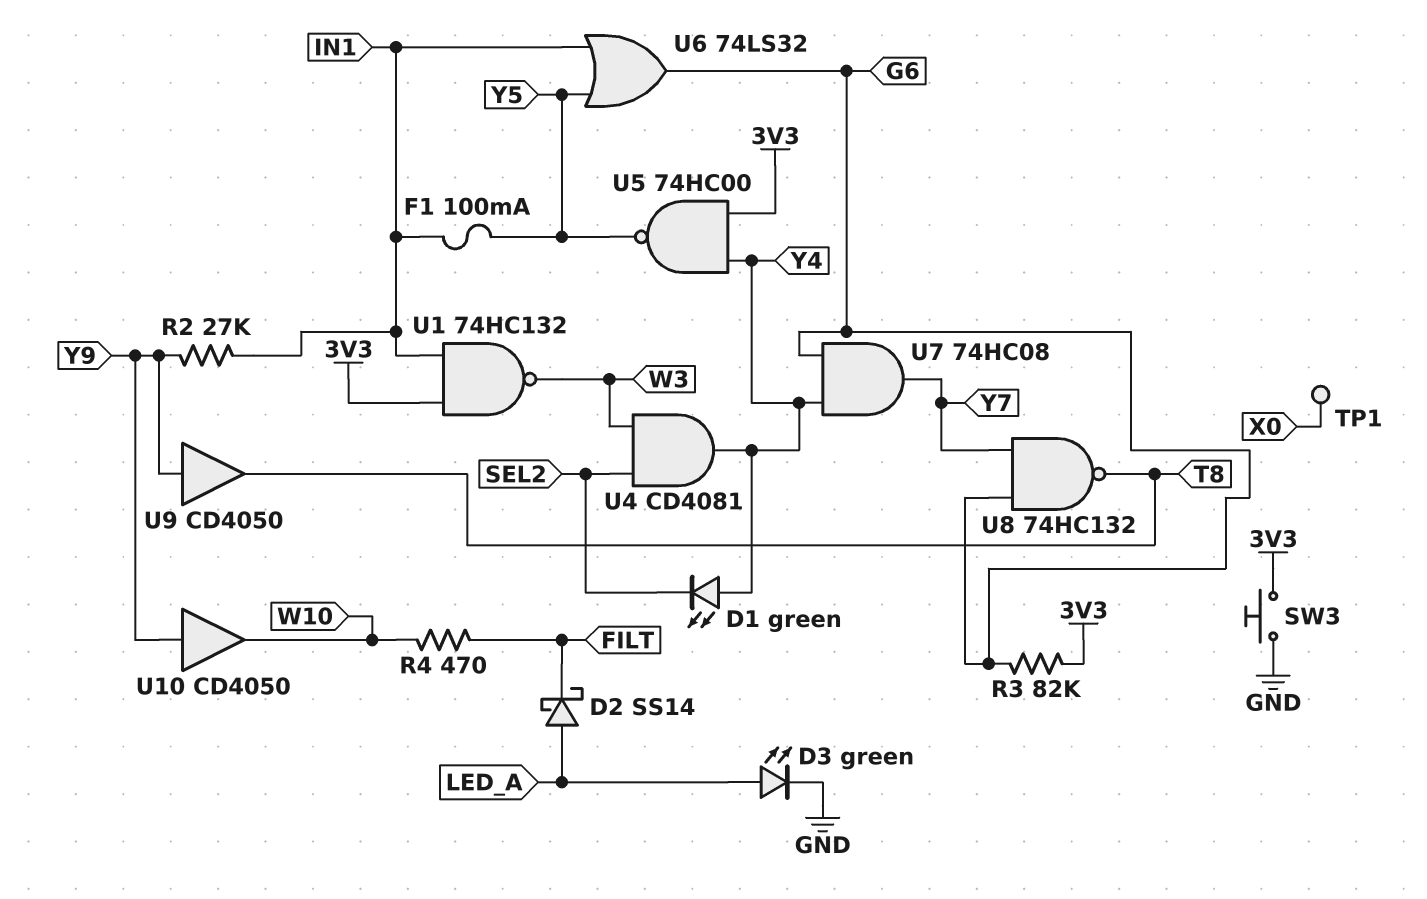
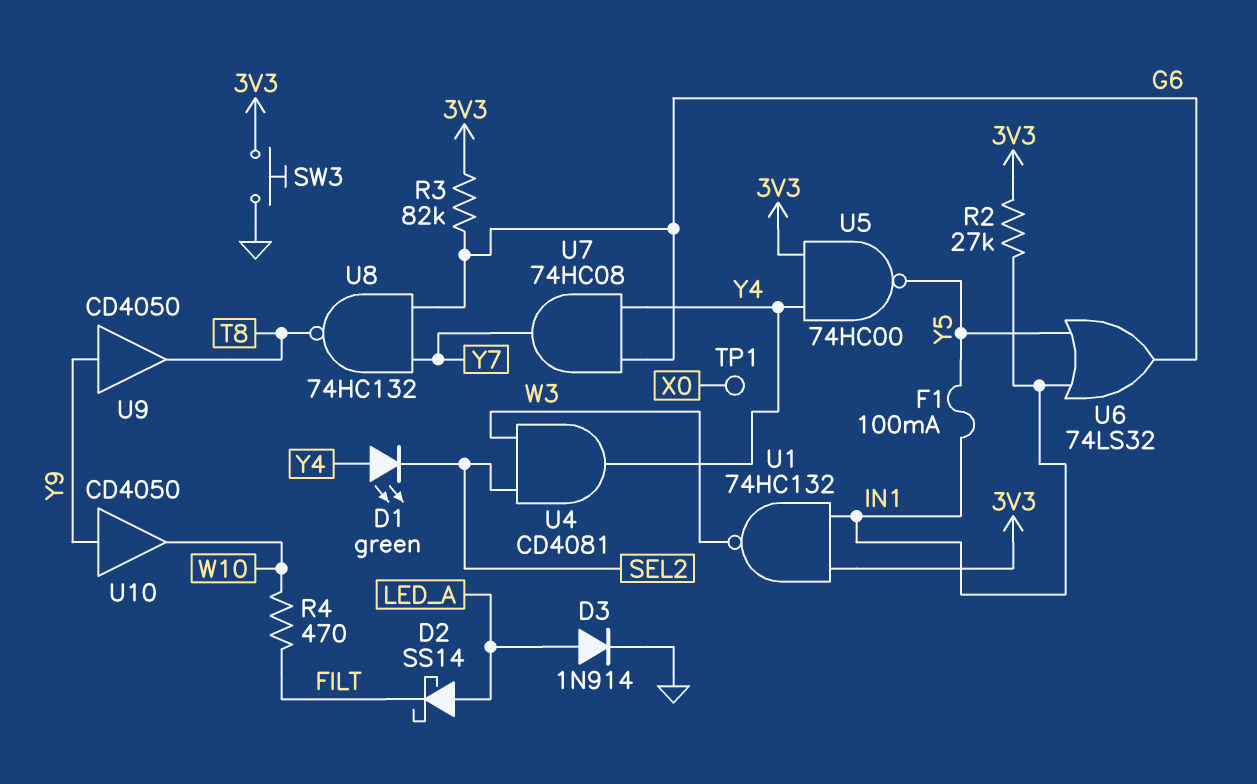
D3: LED green (A LED_A, K GND) -> diode 1N914 (A LED_A, K GND)
R2: 27k (IN1, Y9) -> 27k (3V3, IN1)

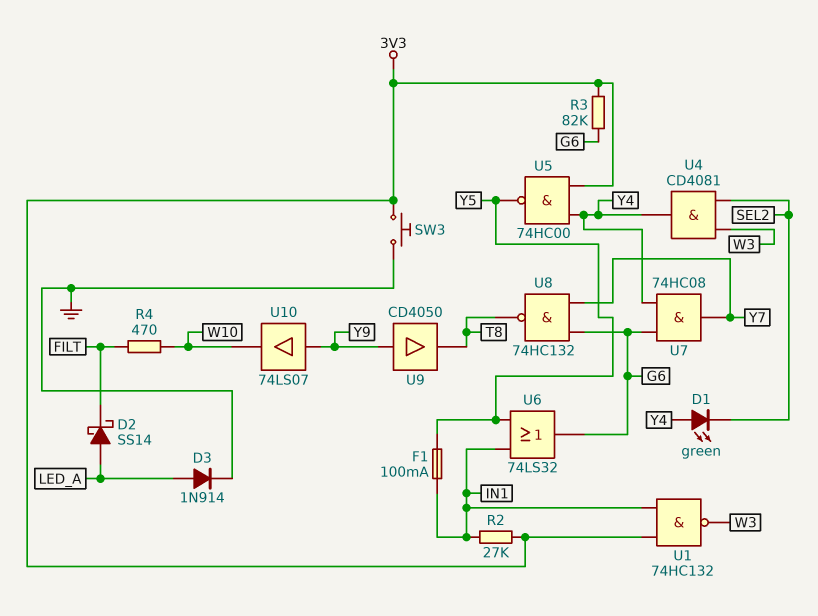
TP1: test point (X0) -> none
U10: buffer CD4050 (in Y9, out W10) -> buffer 74LS07 (in Y9, out W10)

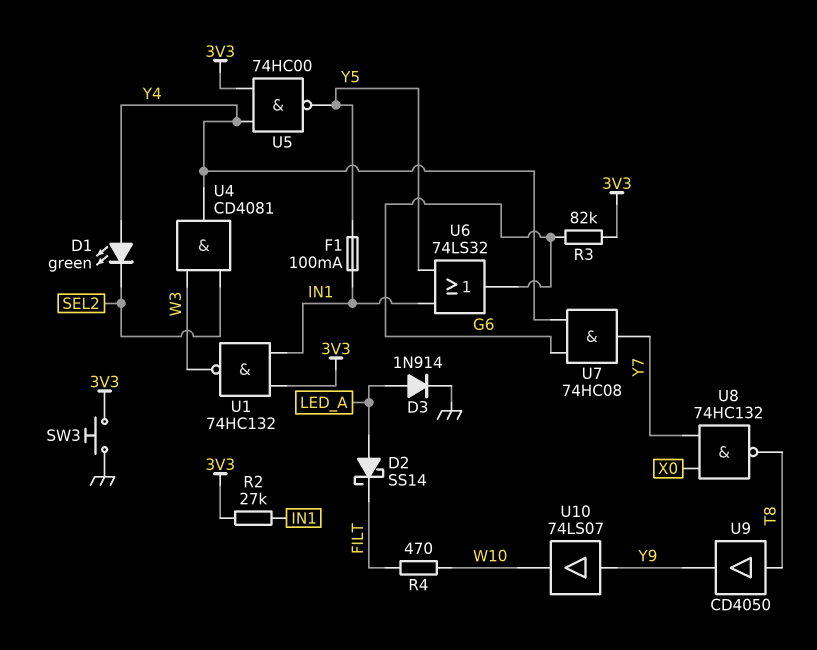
U8: NAND 74HC132 (in G6, in Y7, out T8) -> NAND 74HC132 (in X0, in Y7, out T8)
U9: buffer CD4050 (in Y9, out T8) -> buffer CD4050 (in T8, out Y9)

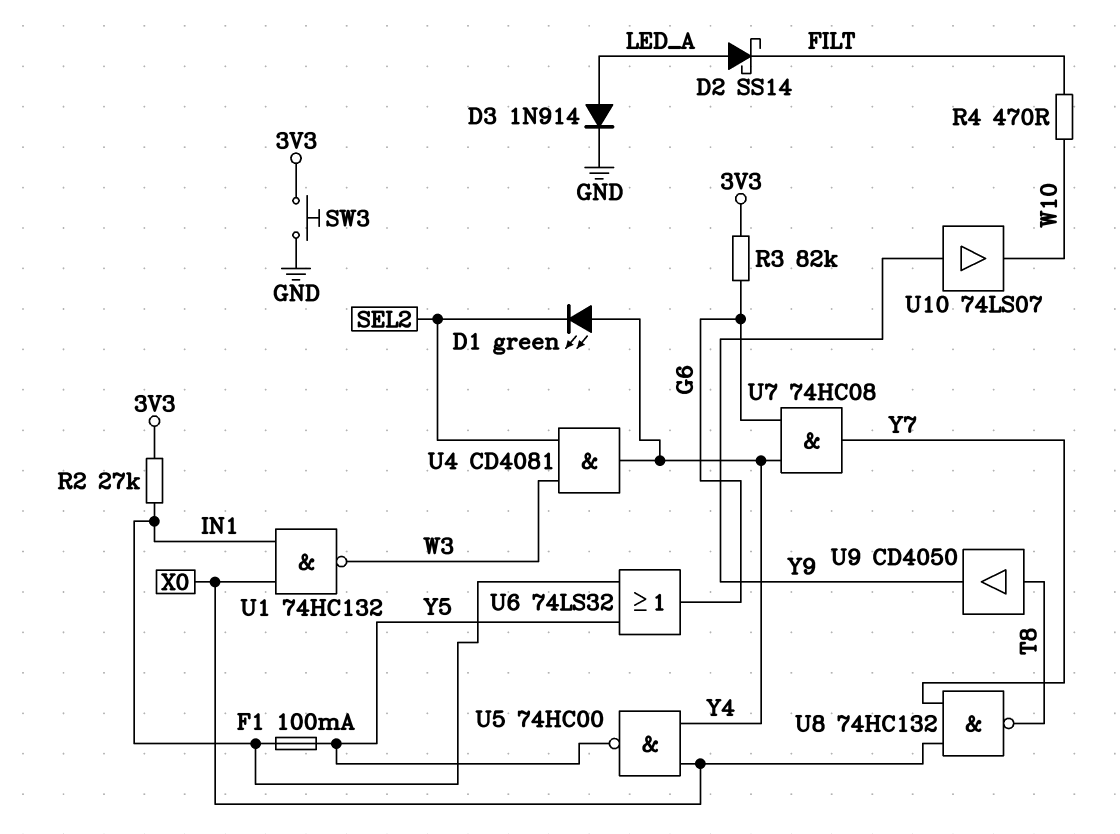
U1: NAND 74HC132 (in 3V3, in IN1, out W3) -> NAND 74HC132 (in IN1, in X0, out W3)
U5: NAND 74HC00 (in 3V3, in Y4, out Y5) -> NAND 74HC00 (in X0, in Y4, out Y5)

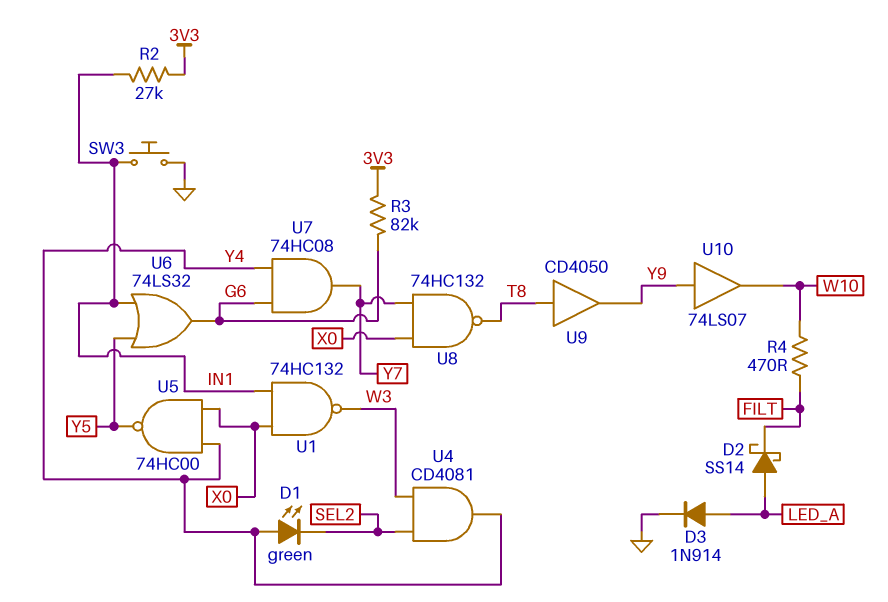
F1: 100mA (IN1, Y5) -> none
SW3: button (3V3, GND) -> button (GND, IN1)

